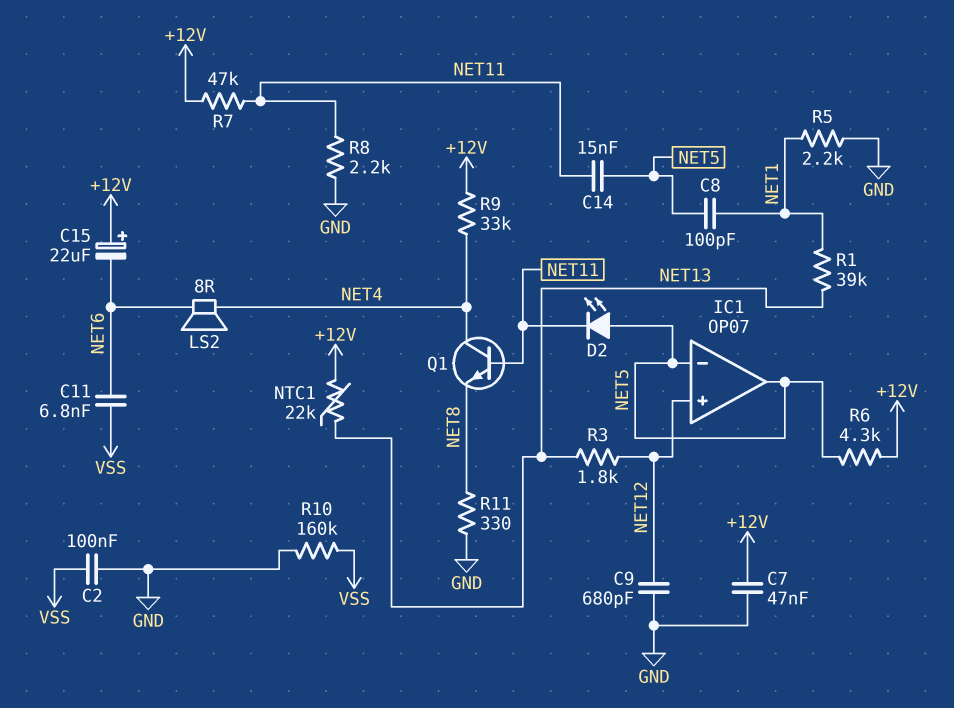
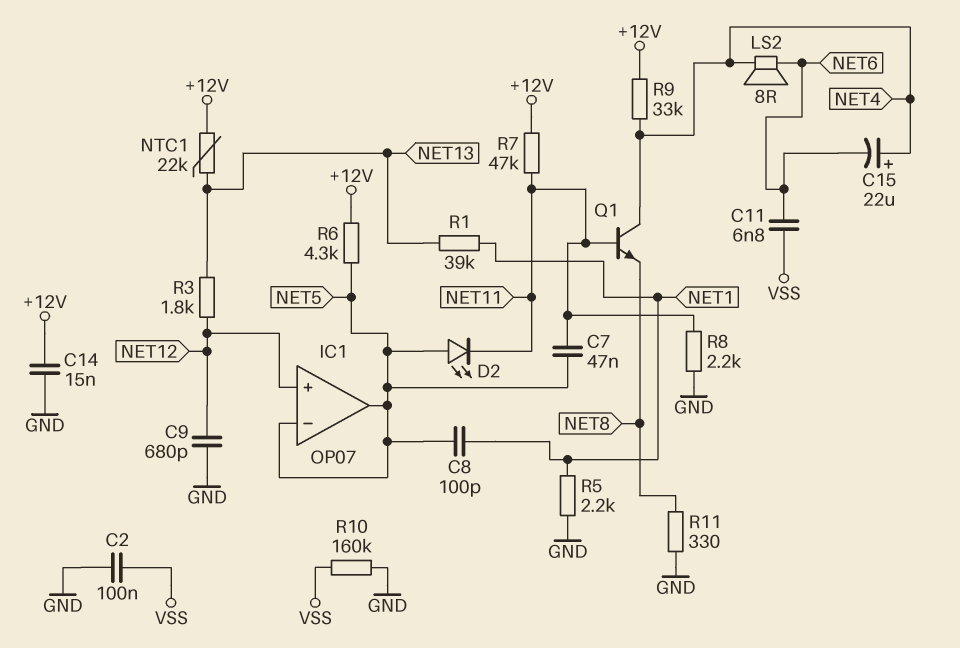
C7: 47nF (+12V, GND) -> 47nF (NET5, NET11)
C14: 15nF (NET5, NET11) -> 15nF (+12V, GND)
C15: 22uF (plus +12V, minus NET6) -> 22uF (plus NET4, minus NET6)

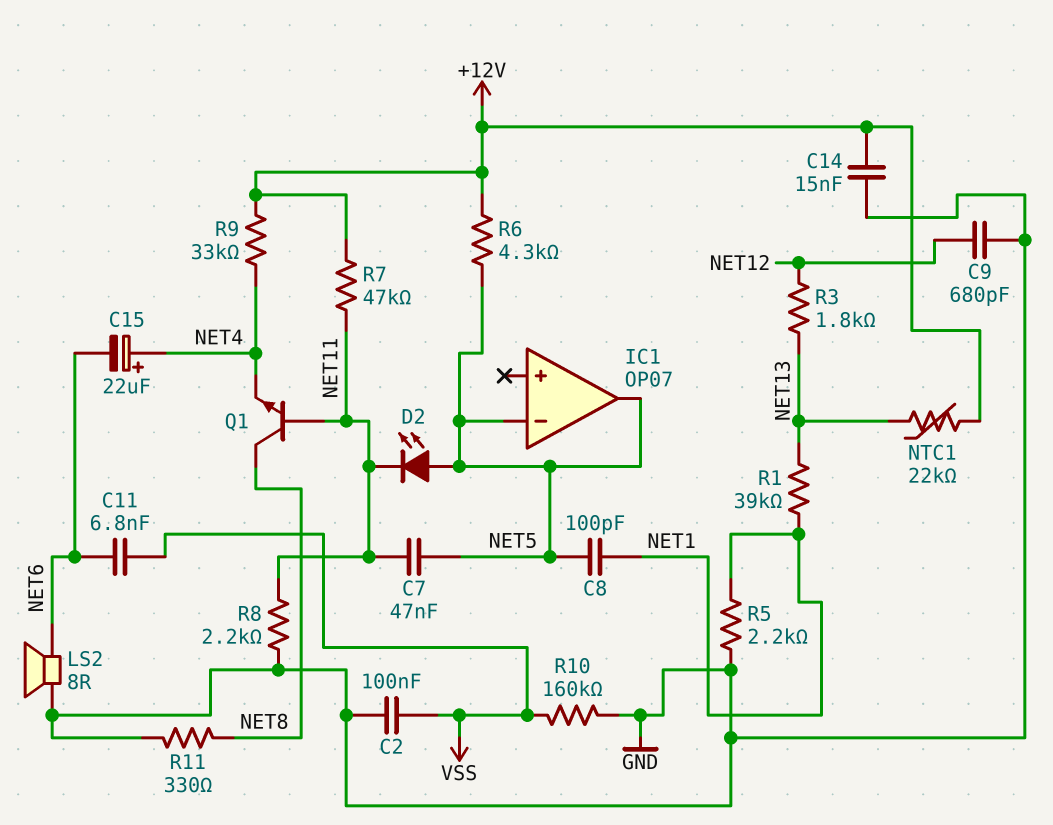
IC1 pin in+: NET12 -> none
LS2: speaker 8R (NET4, NET6) -> speaker 8R (GND, NET6)
Q1: NPN (B NET11, C NET4, E NET8) -> NPN (B NET11, C NET8, E NET4)

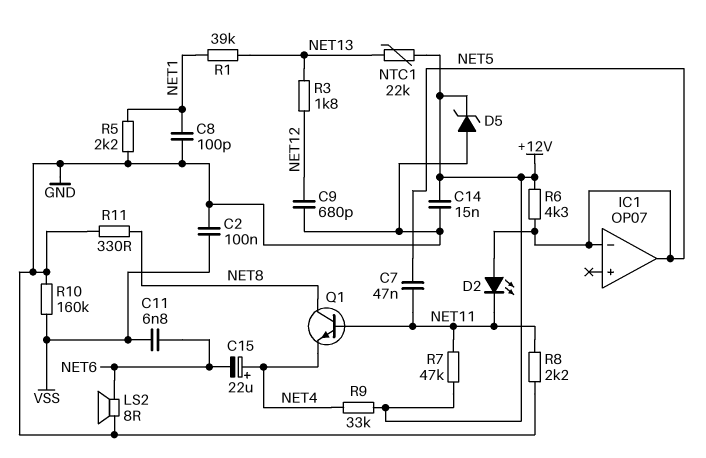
C8: 100pF (NET1, NET5) -> 100pF (GND, NET1)
D5: none -> zener (A GND, K +12V)

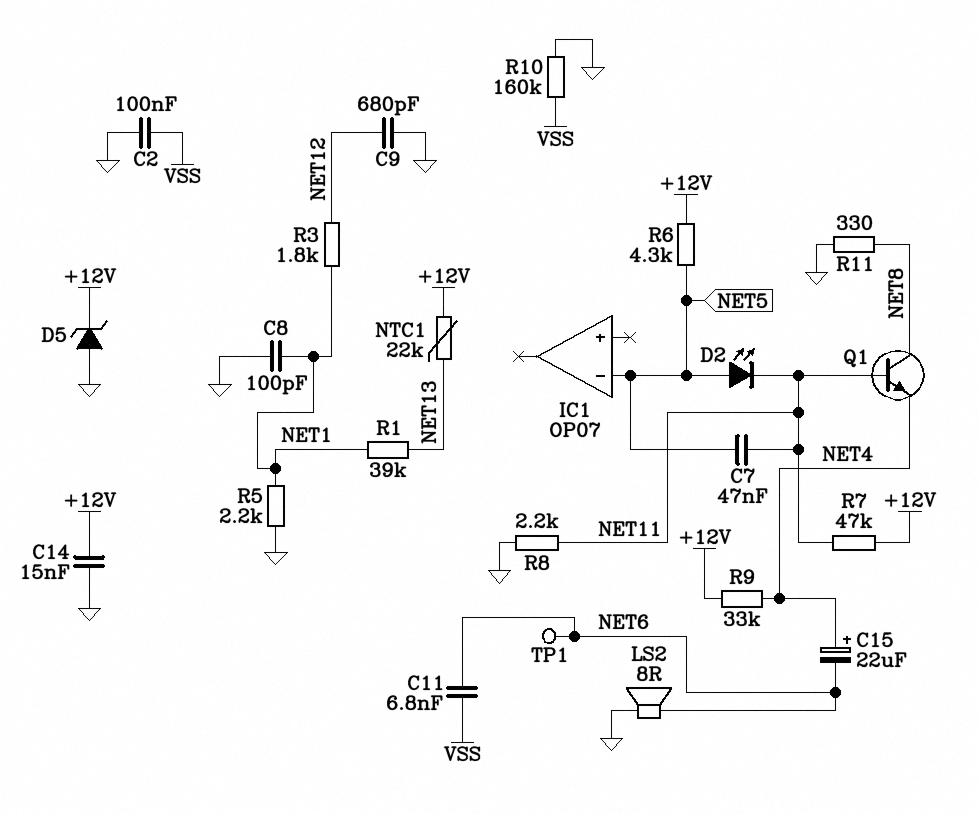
IC1 pin out: NET5 -> none
R3: 1.8k (NET12, NET13) -> 1.8k (NET1, NET12)
TP1: none -> test point (NET6)

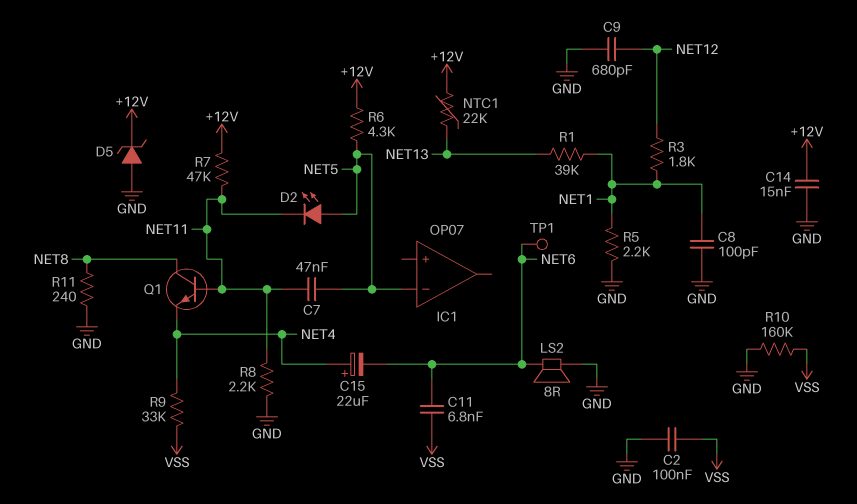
R9: 33k (+12V, NET4) -> 33k (NET4, VSS)
R11: 330 (GND, NET8) -> 240 (GND, NET8)

